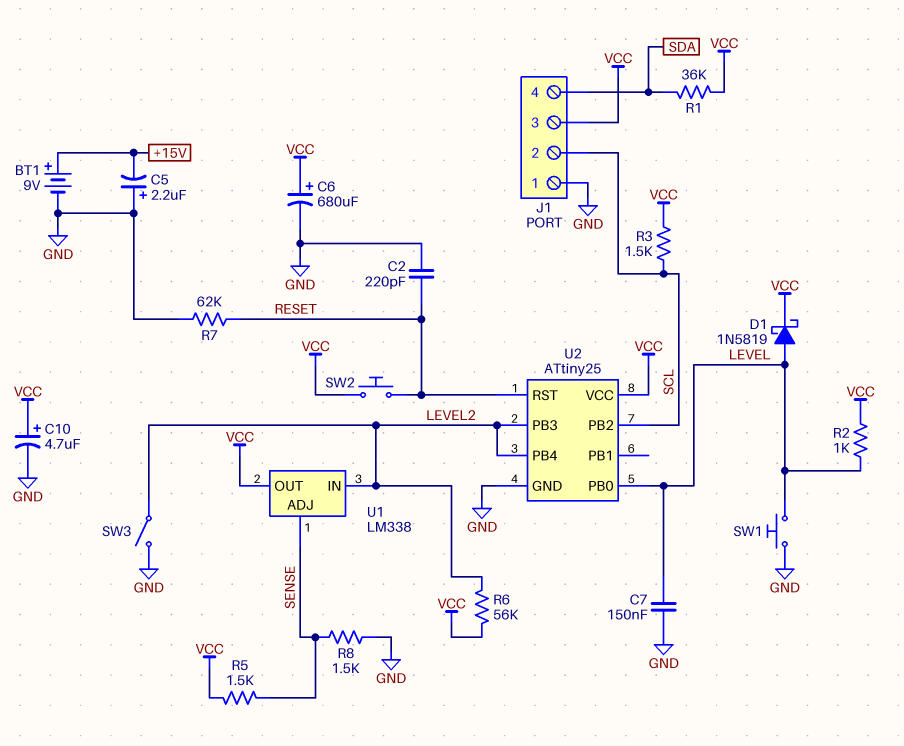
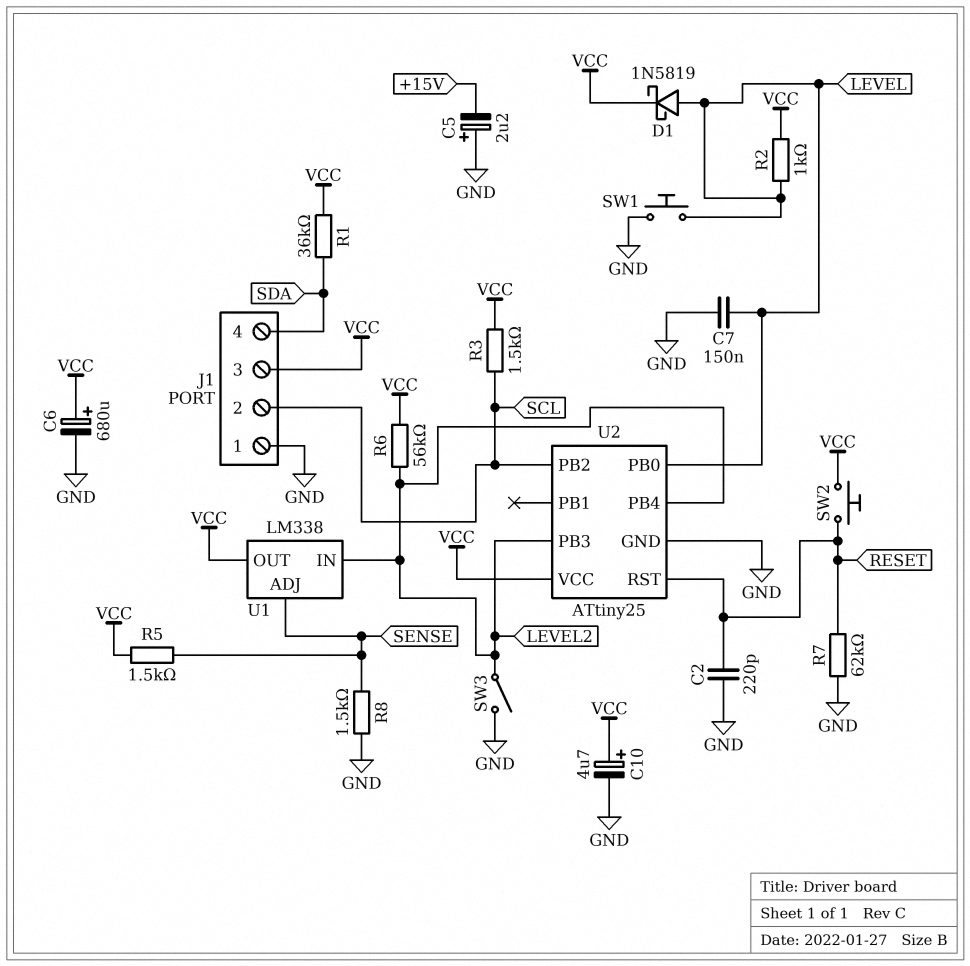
BT1: 9V (plus +15V, minus GND) -> none

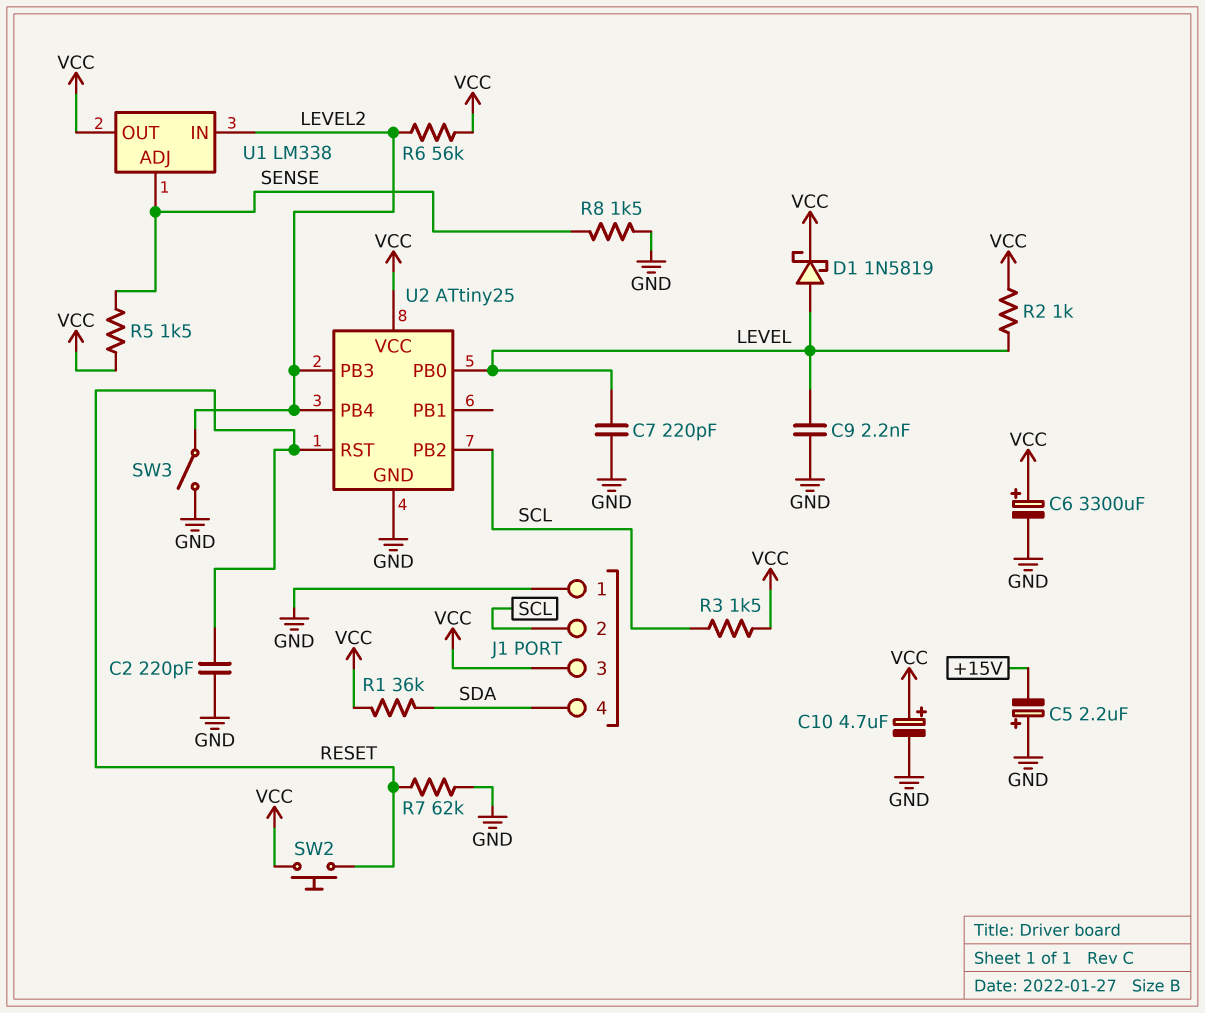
C6: 680uF (plus VCC, minus GND) -> 3300uF (plus VCC, minus GND)
C7: 150nF (GND, LEVEL) -> 220pF (GND, LEVEL)
C9: none -> 2.2nF (GND, LEVEL)
SW1: button (GND, LEVEL) -> none

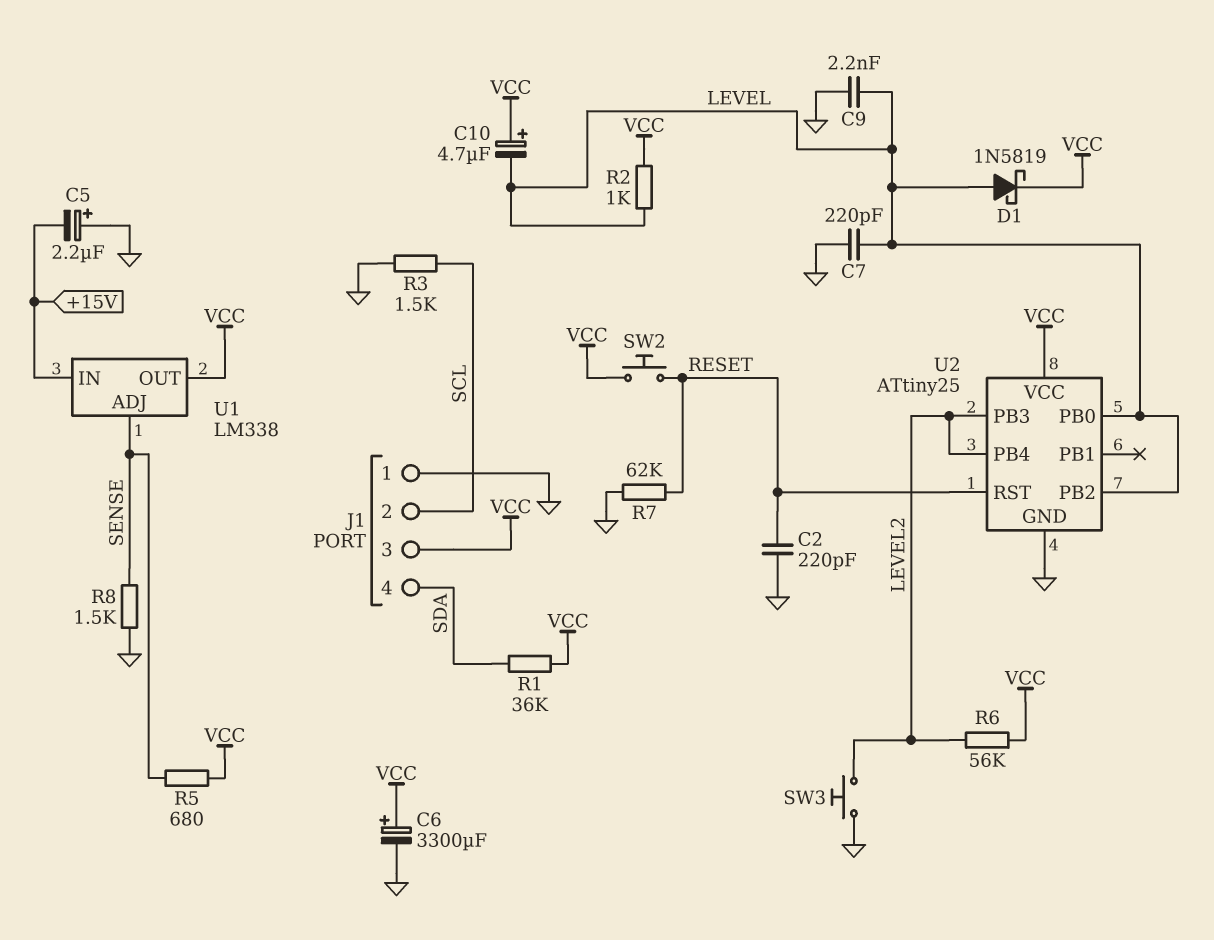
C10: 4.7uF (plus VCC, minus GND) -> 4.7uF (plus VCC, minus LEVEL)
R3: 1.5k (SCL, VCC) -> 1.5k (GND, SCL)
R5: 1.5k (SENSE, VCC) -> 680 (SENSE, VCC)
SW3: switch (GND, LEVEL2) -> button (GND, LEVEL2)
U1 pin IN: LEVEL2 -> +15V
U2 pin PB2: SCL -> LEVEL

